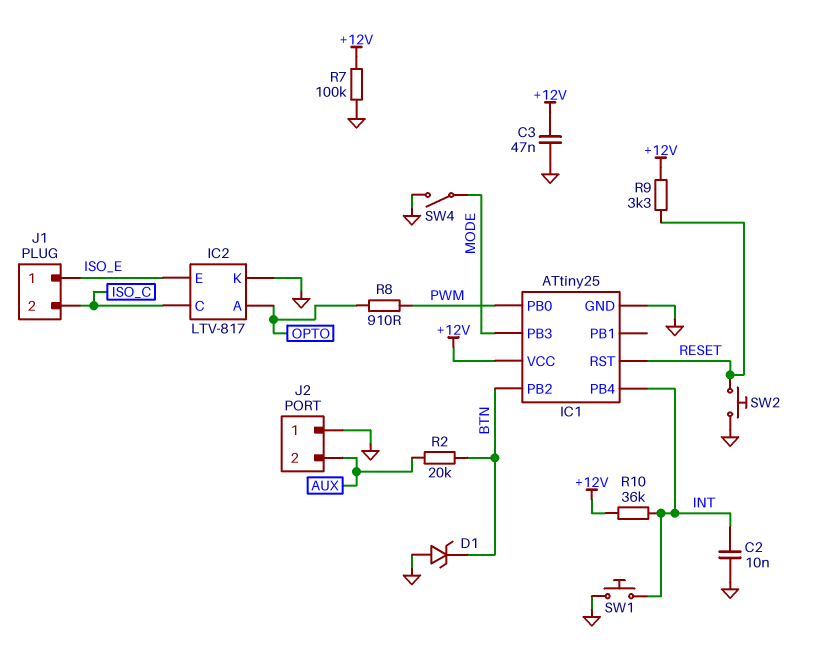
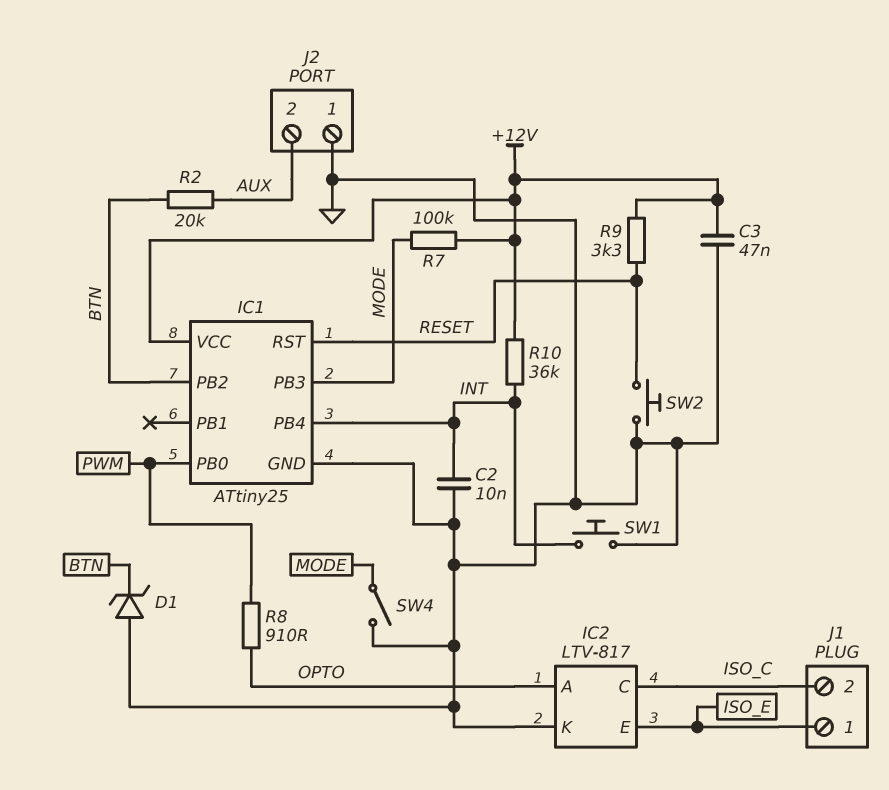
R7: 100k (+12V, GND) -> 100k (+12V, MODE)

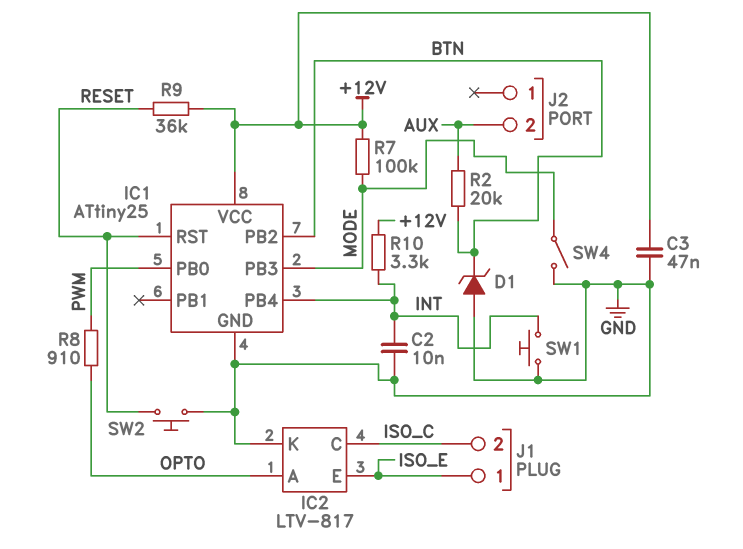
J2 pin 1: GND -> none
R9: 3.3k (+12V, RESET) -> 36k (+12V, RESET)
R10: 36k (+12V, INT) -> 3.3k (+12V, INT)

